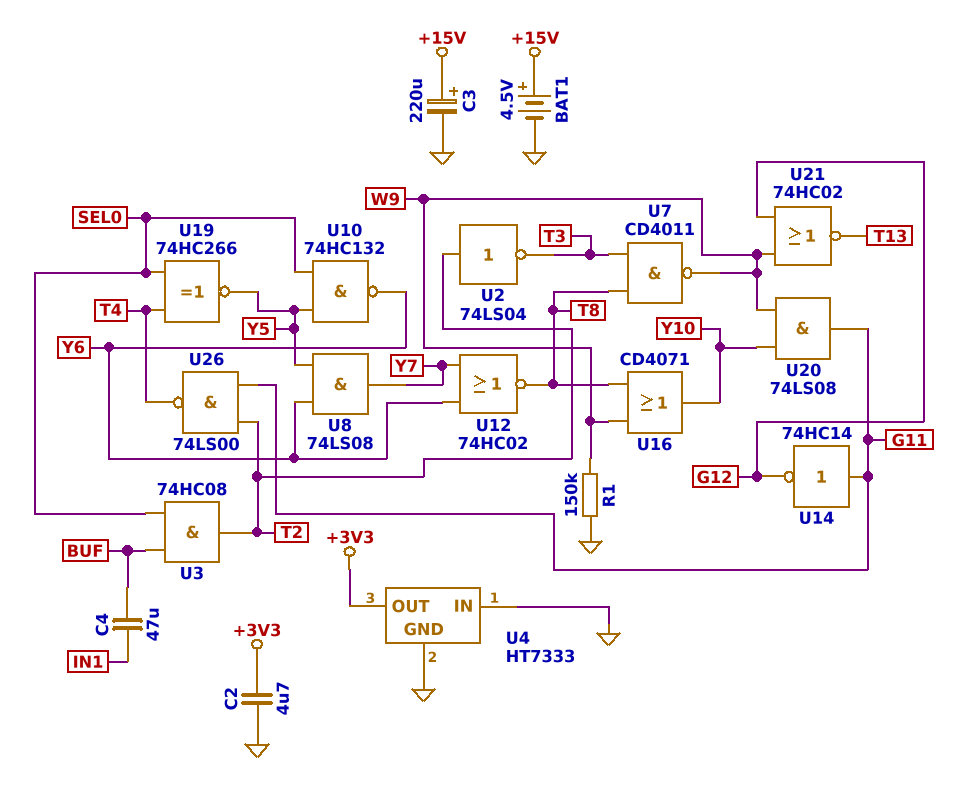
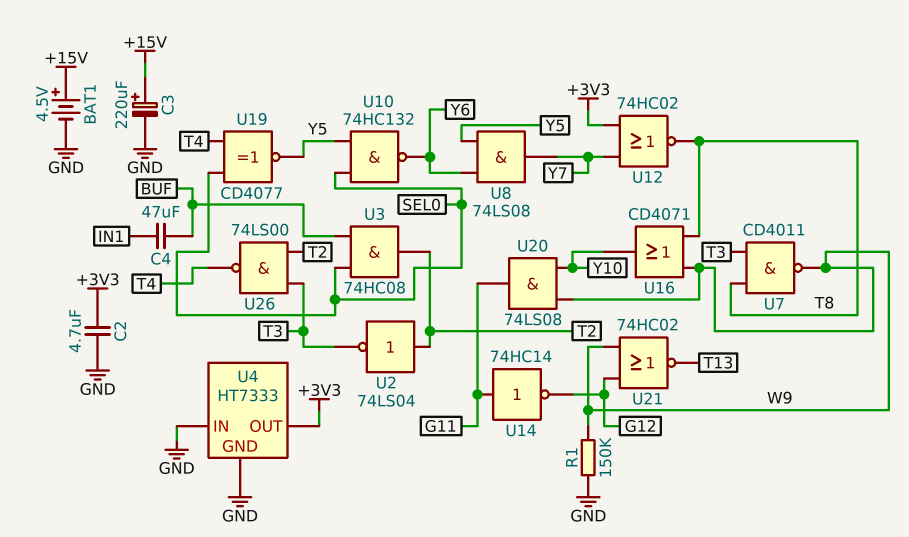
U12: NOR 74HC02 (in Y6, in Y7, out T8) -> NOR 74HC02 (in +3V3, in Y7, out T8)
U19: XNOR 74HC266 (in SEL0, in T4, out Y5) -> XNOR CD4077 (in SEL0, in T4, out Y5)
U26: NAND 74LS00 (in G11, in T2, out T4) -> NAND 74LS00 (in T2, in T3, out T4)

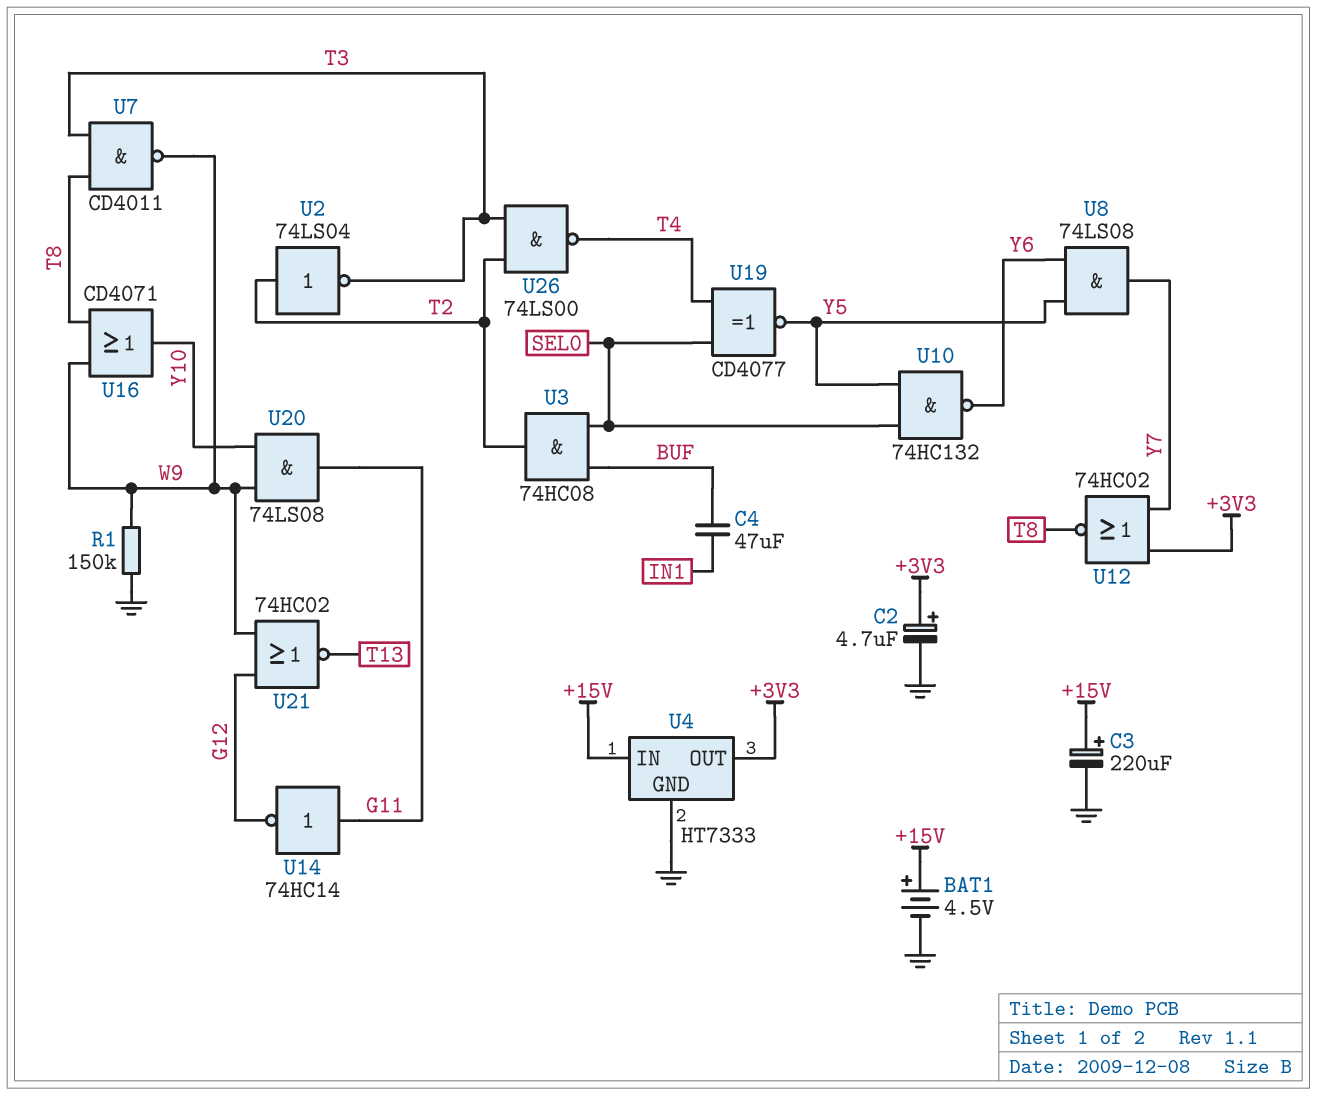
C2: 4.7uF (+3V3, GND) -> 4.7uF (plus +3V3, minus GND)
U4 pin IN: GND -> +15V

